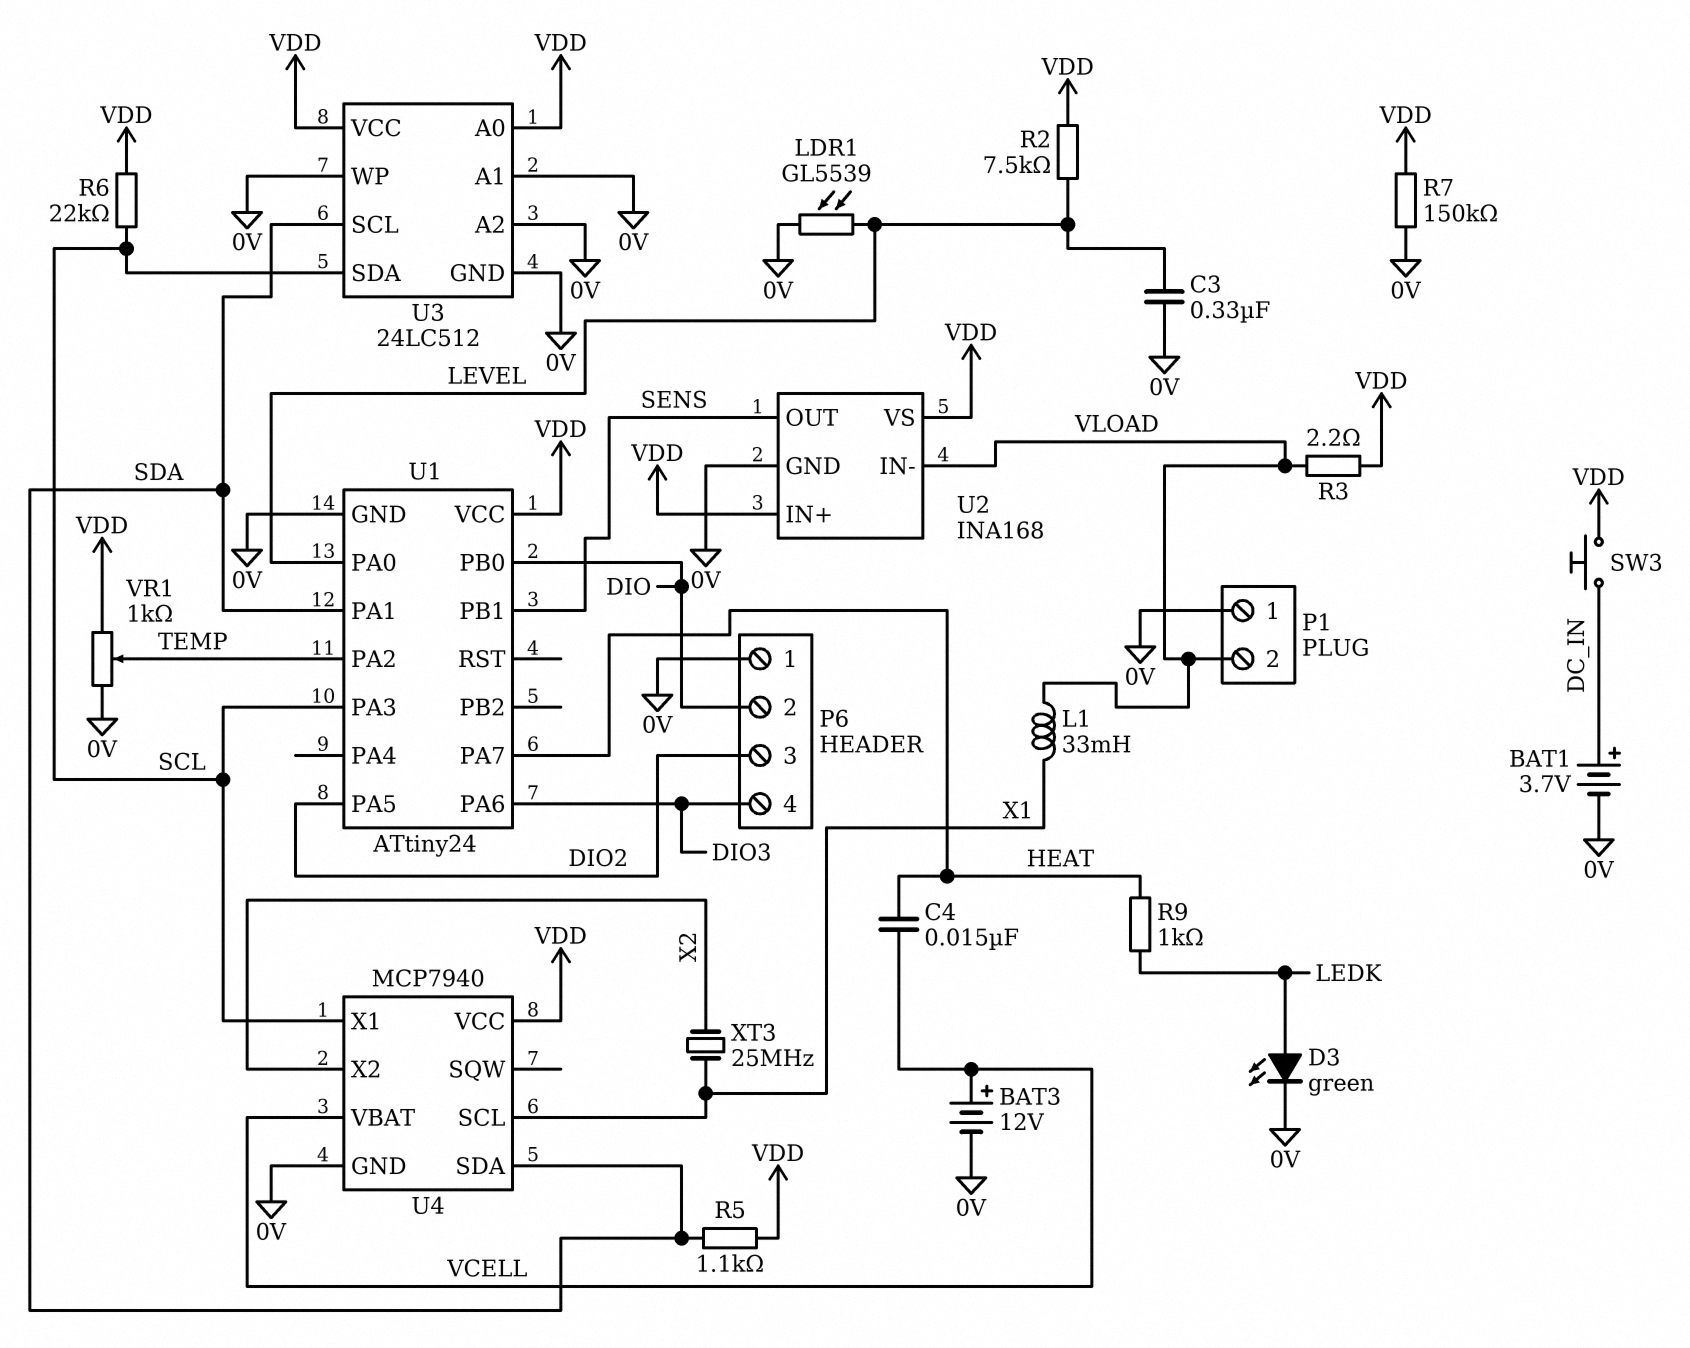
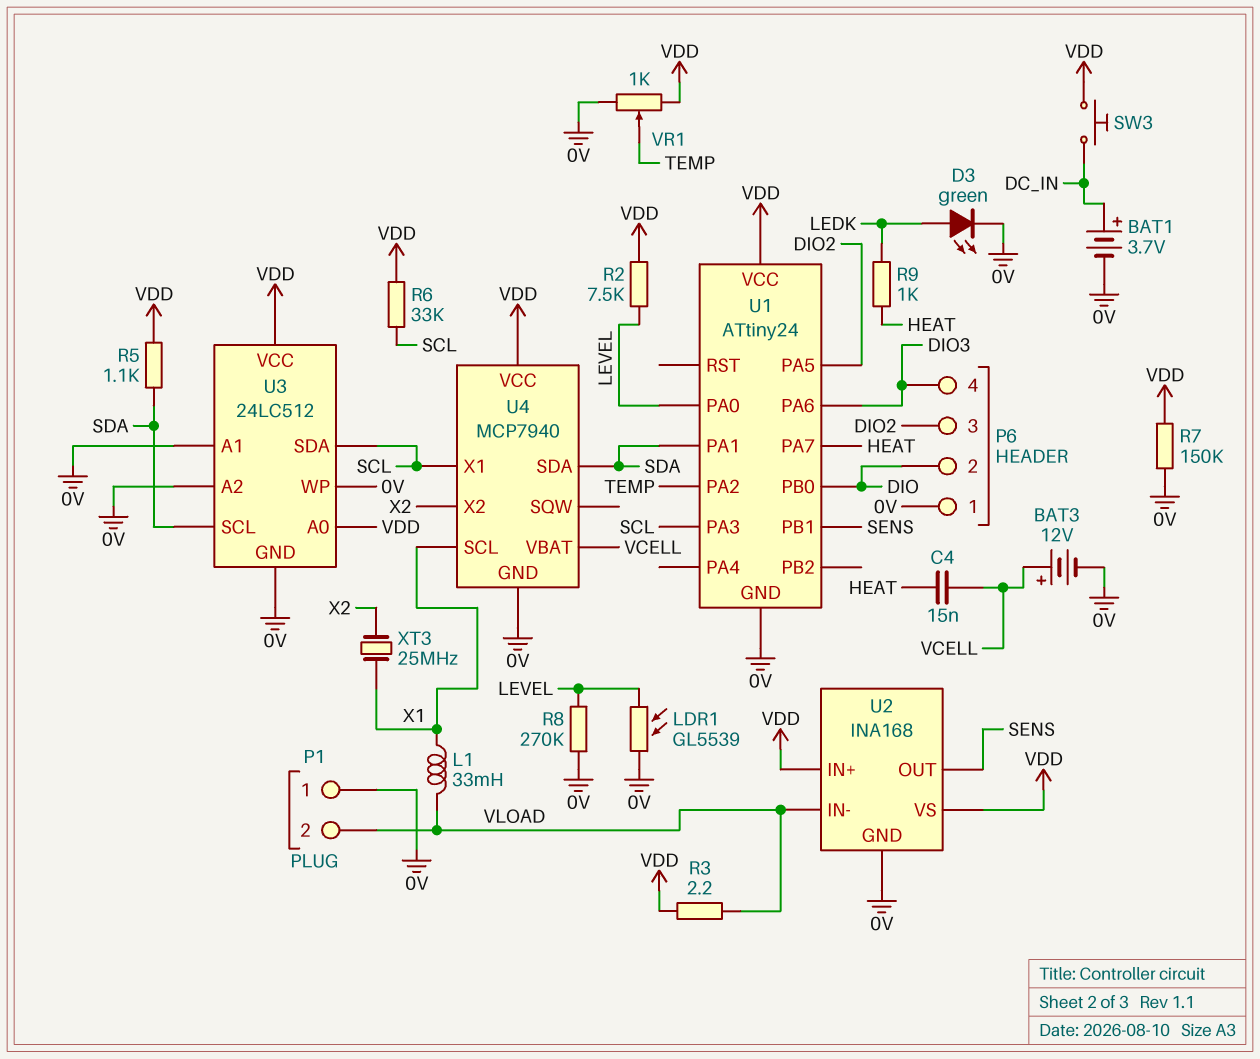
C3: 330nF (0V, LEVEL) -> none
R6: 22k (SCL, VDD) -> 33k (SCL, VDD)
R8: none -> 270k (0V, LEVEL)

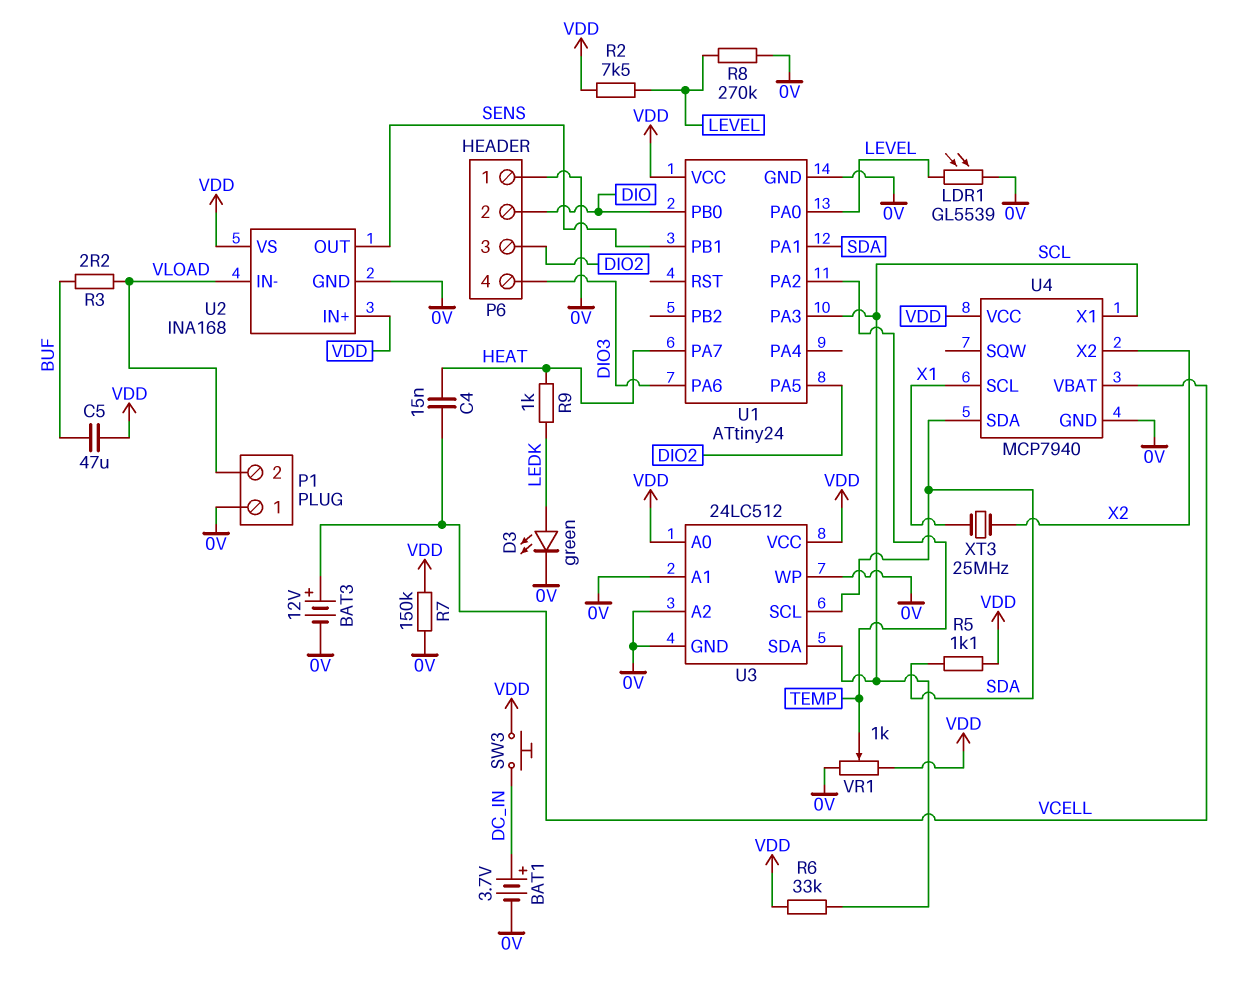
C5: none -> 47uF (BUF, VDD)
L1: 33mH (VLOAD, X1) -> none
R3: 2.2 (VDD, VLOAD) -> 2.2 (BUF, VLOAD)

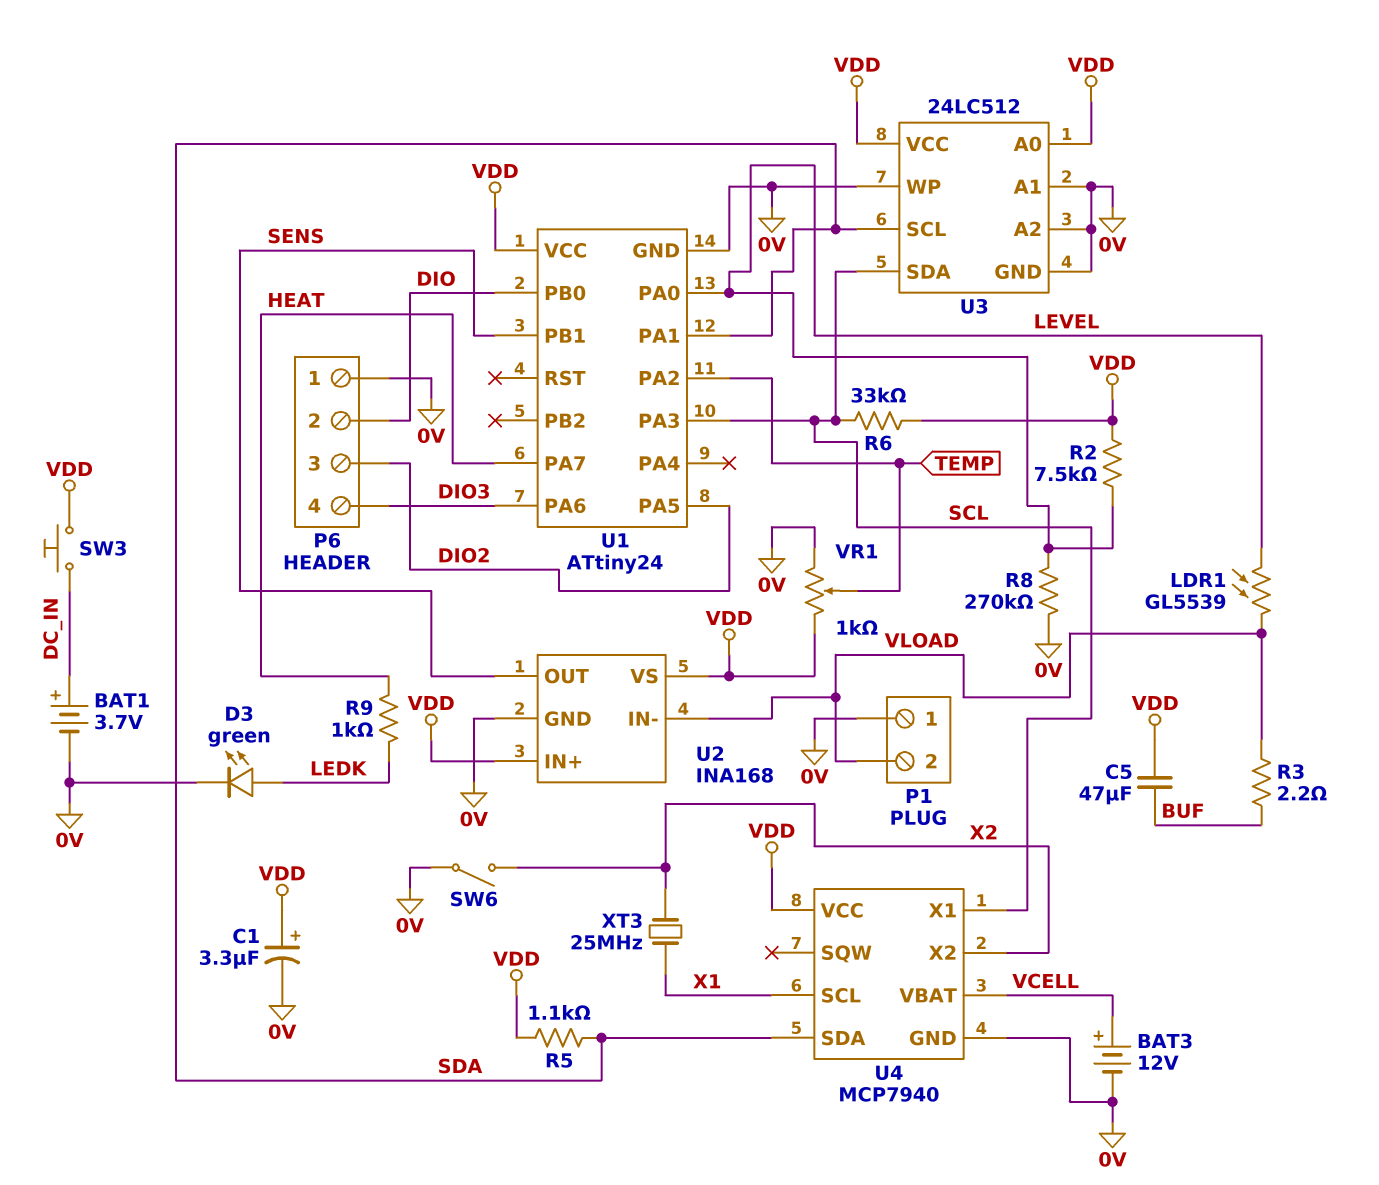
C1: none -> 3.3uF (plus VDD, minus 0V)
C4: 15nF (HEAT, VCELL) -> none
LDR1: GL5539 (0V, LEVEL) -> GL5539 (LEVEL, VLOAD)
R7: 150k (0V, VDD) -> none
SW6: none -> switch (0V, X2)

